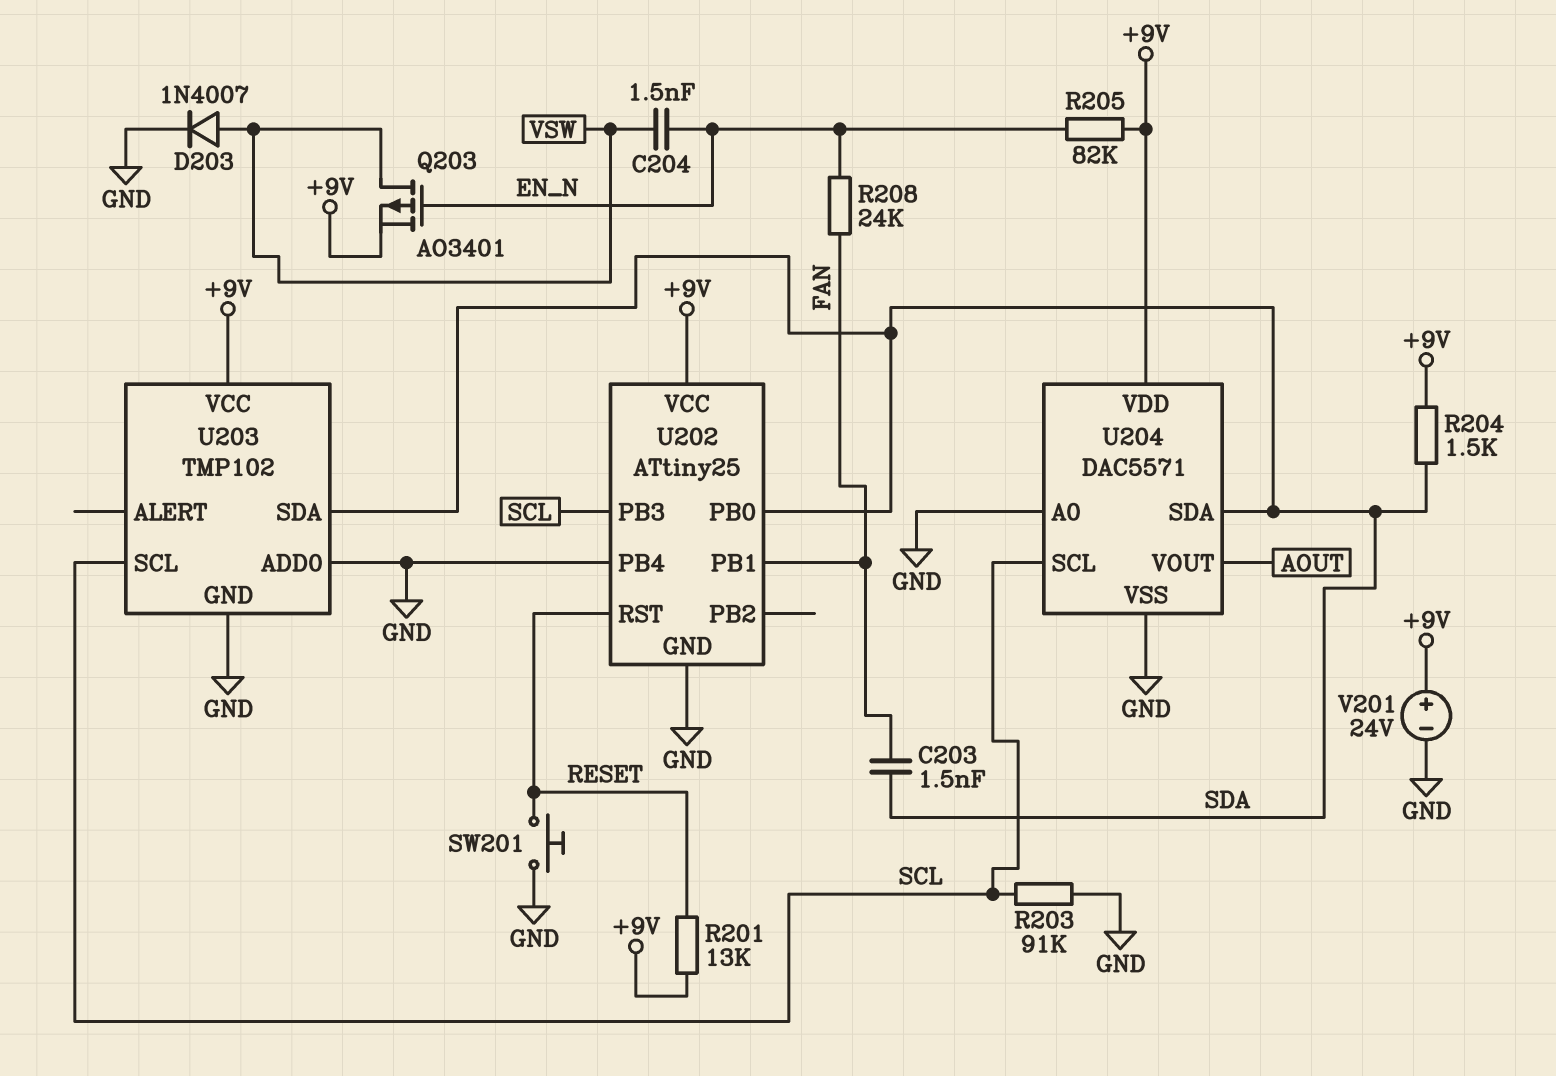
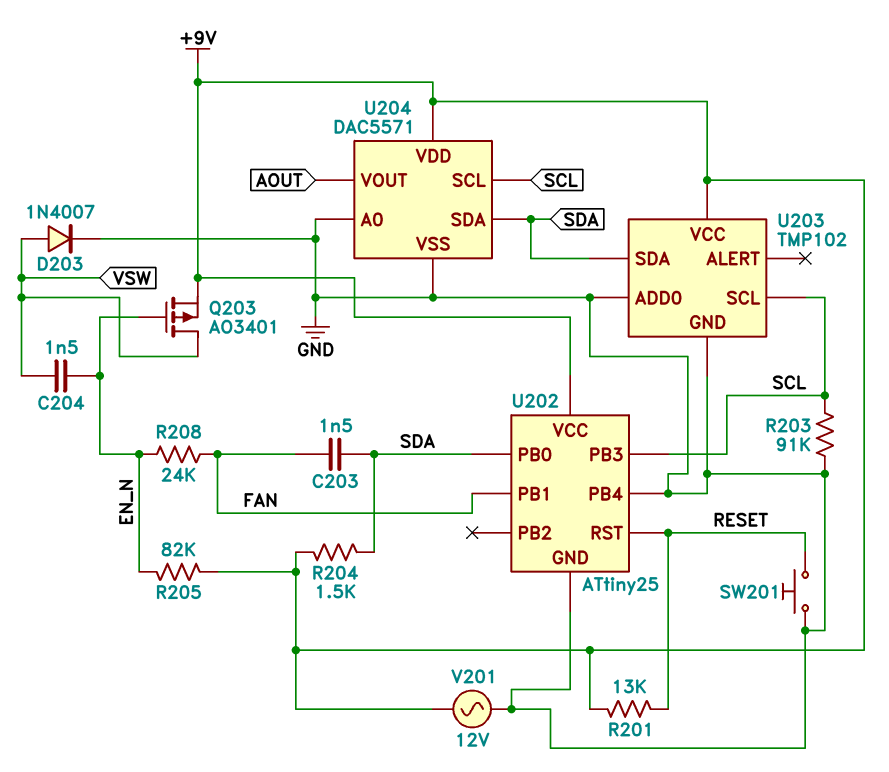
V201: 24V (plus +9V, minus GND) -> AC 12V (+9V, GND)

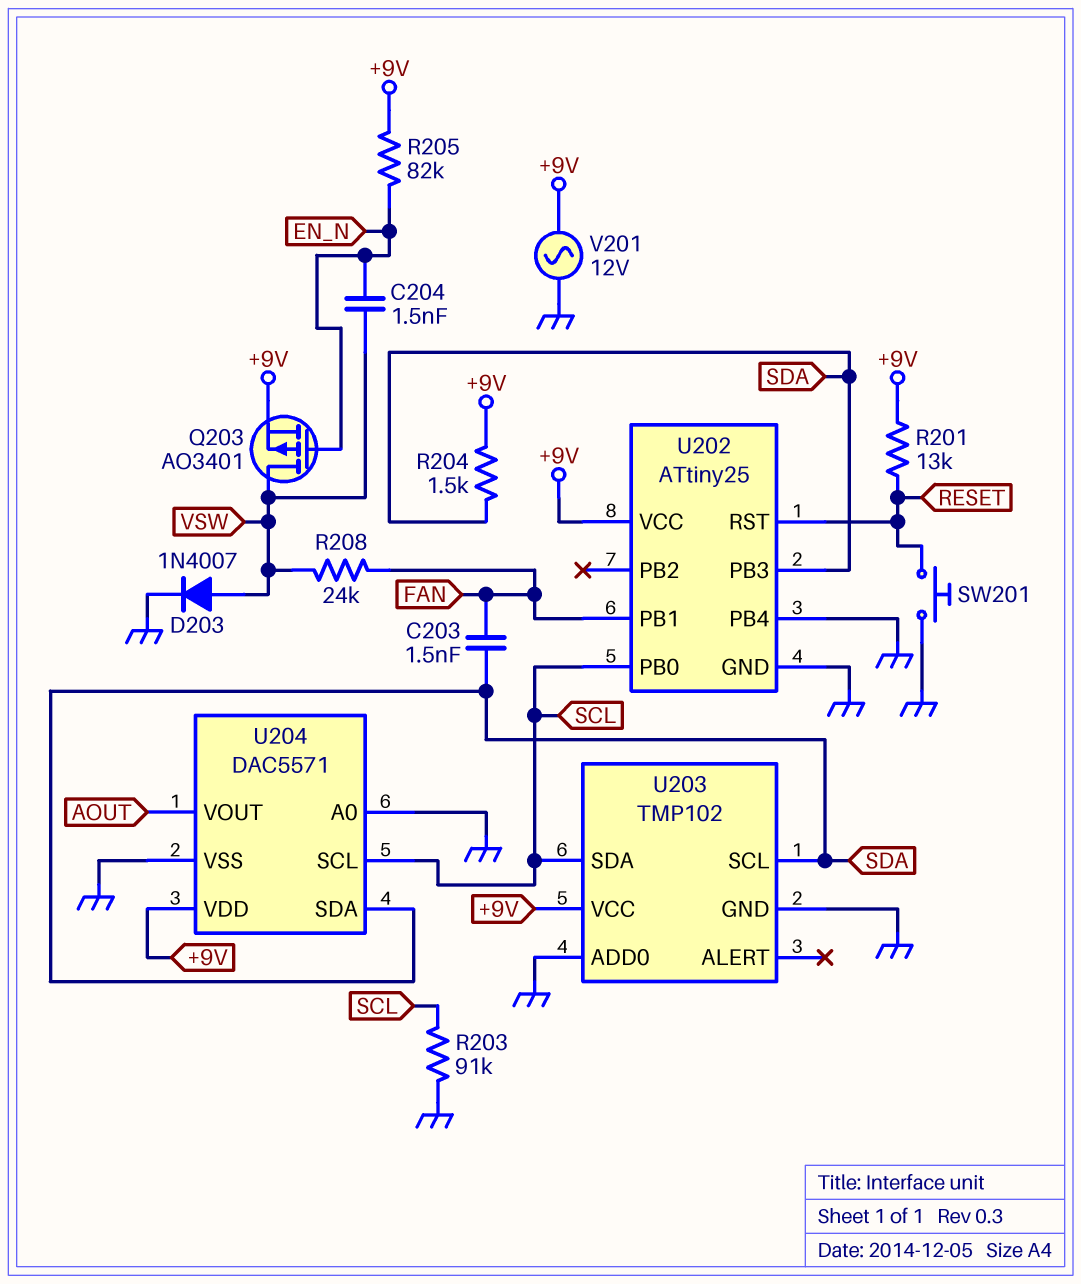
R208: 24k (EN_N, FAN) -> 24k (FAN, VSW)
U202 pin PB0: SDA -> SCL
U202 pin PB3: SCL -> SDA
U203 pin SCL: SCL -> SDA
U203 pin SDA: SDA -> SCL

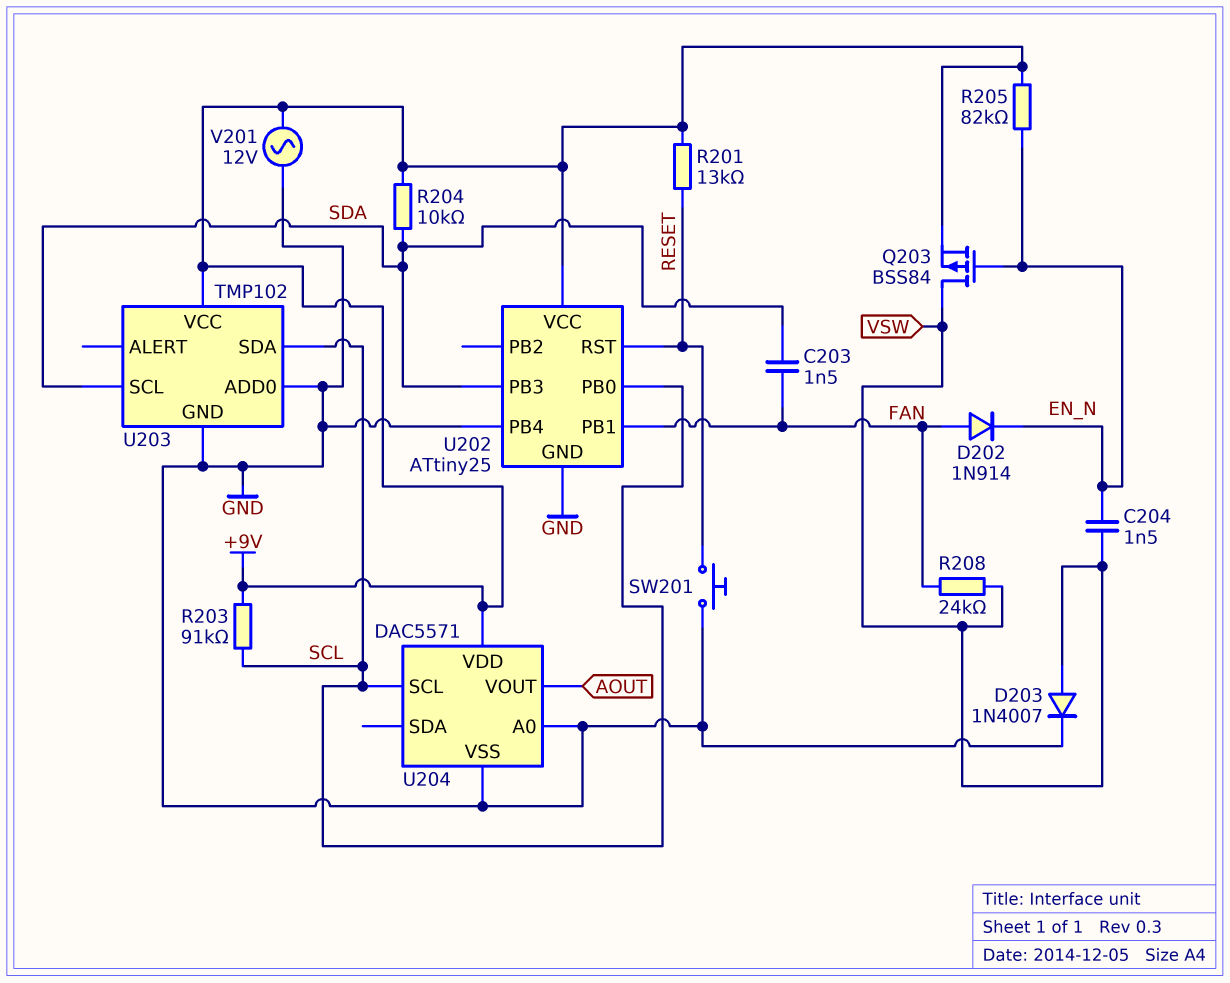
D202: none -> diode 1N914 (A FAN, K EN_N)
Q203: PMOS AO3401 (G EN_N, D VSW, S +9V) -> PMOS BSS84 (G EN_N, D VSW, S +9V)
R203: 91k (GND, SCL) -> 91k (+9V, SCL)
R204: 1.5k (+9V, SDA) -> 10k (+9V, SDA)
U204 pin SDA: SDA -> none

